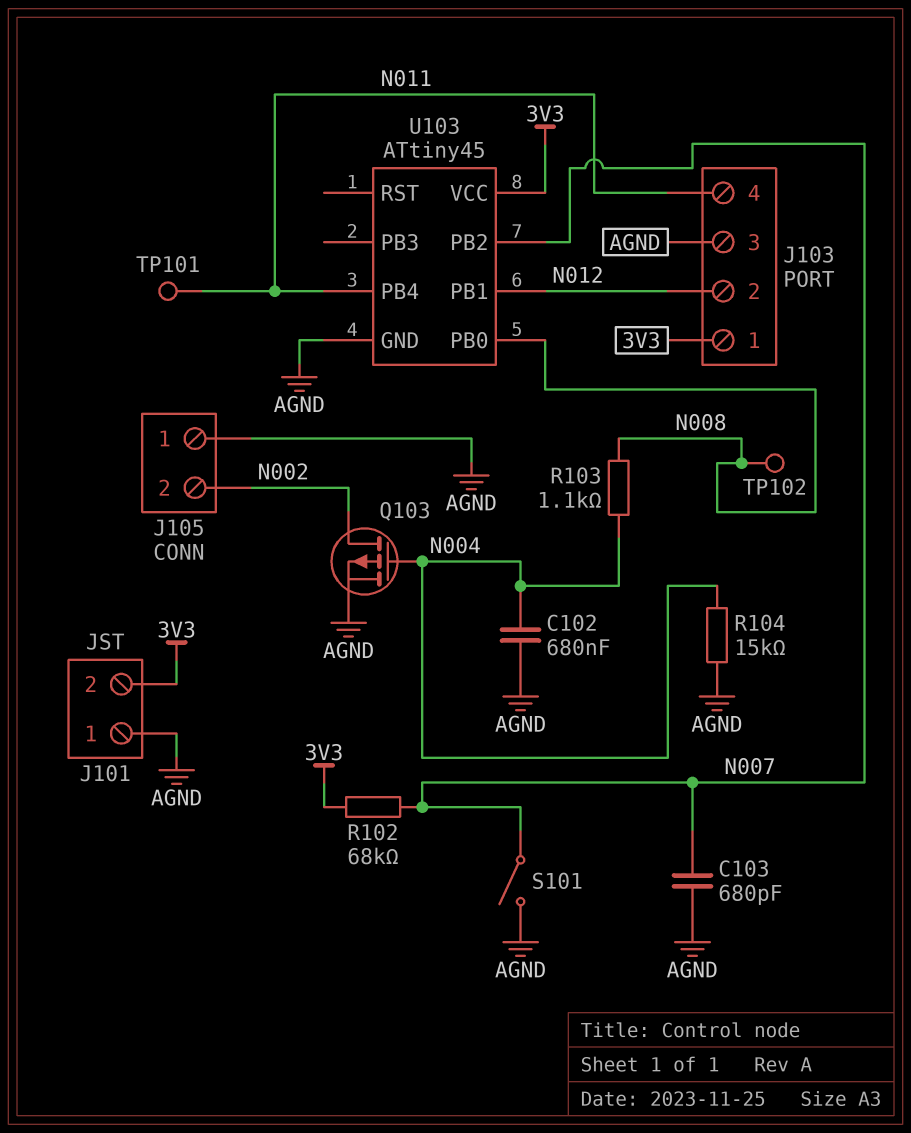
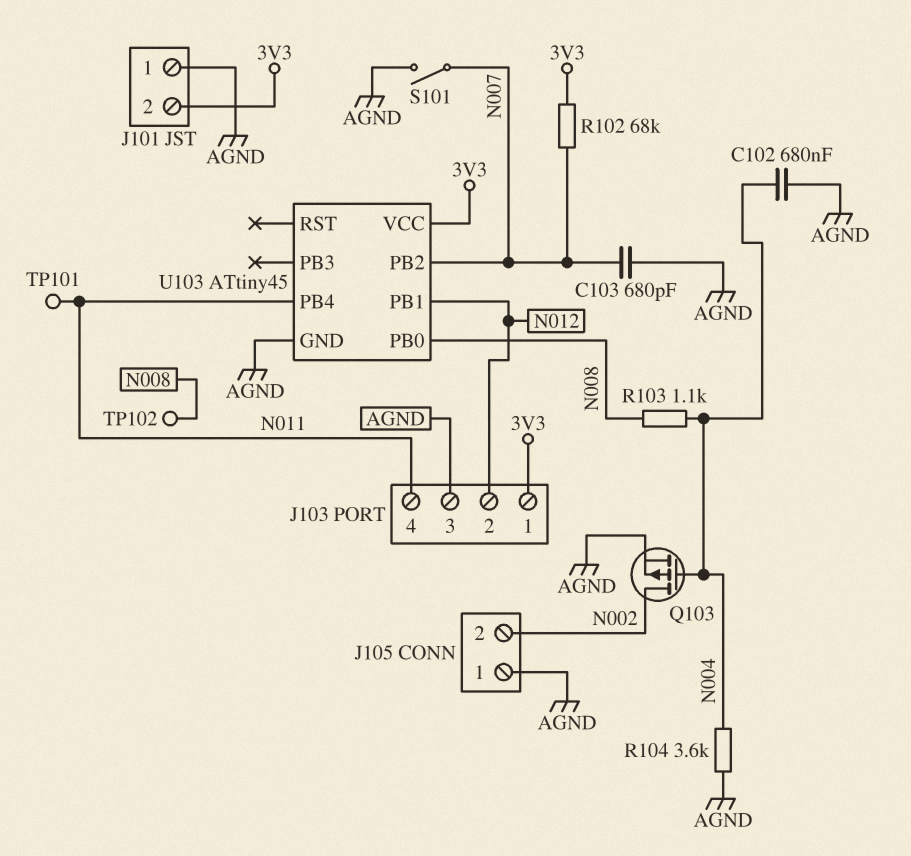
R104: 15k (AGND, N004) -> 3.6k (AGND, N004)

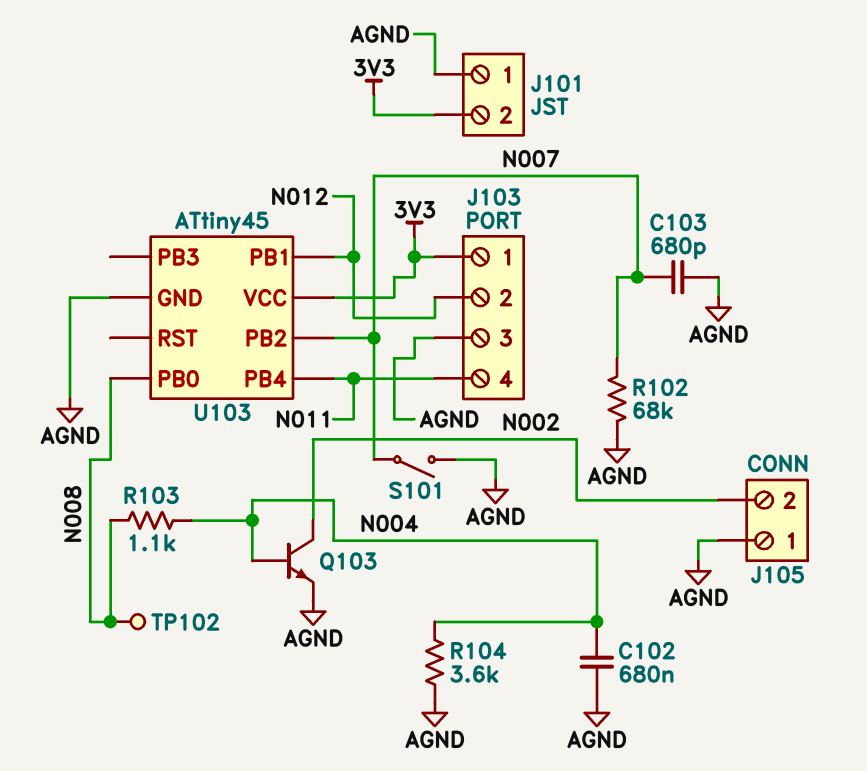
Q103: PMOS (G N004, D N002, S AGND) -> NPN (B N004, C N002, E AGND)
R102: 68k (3V3, N007) -> 68k (AGND, N007)
TP101: test point (N011) -> none

